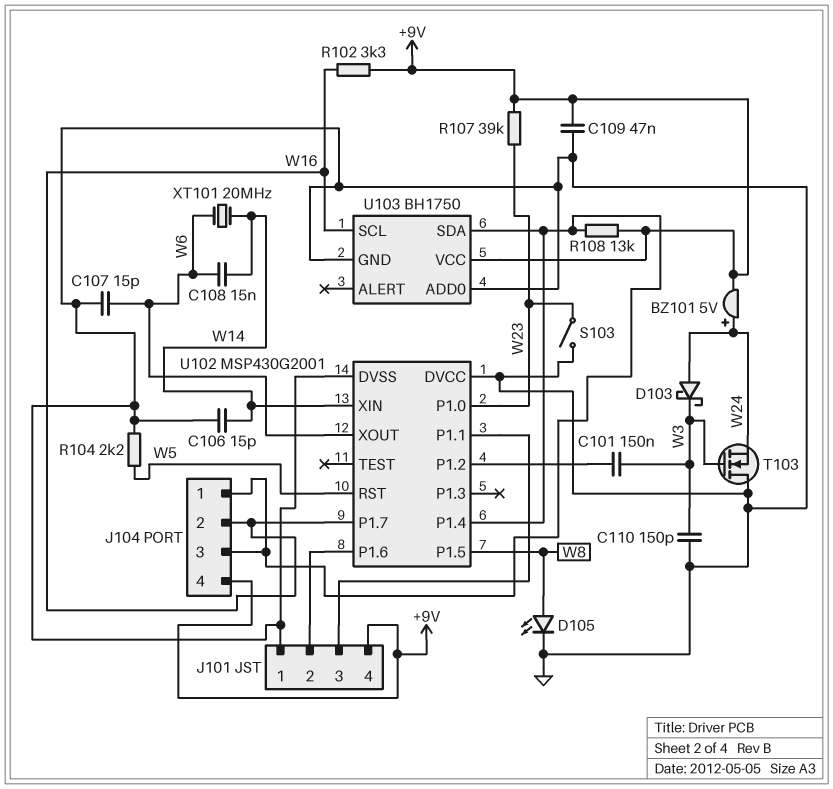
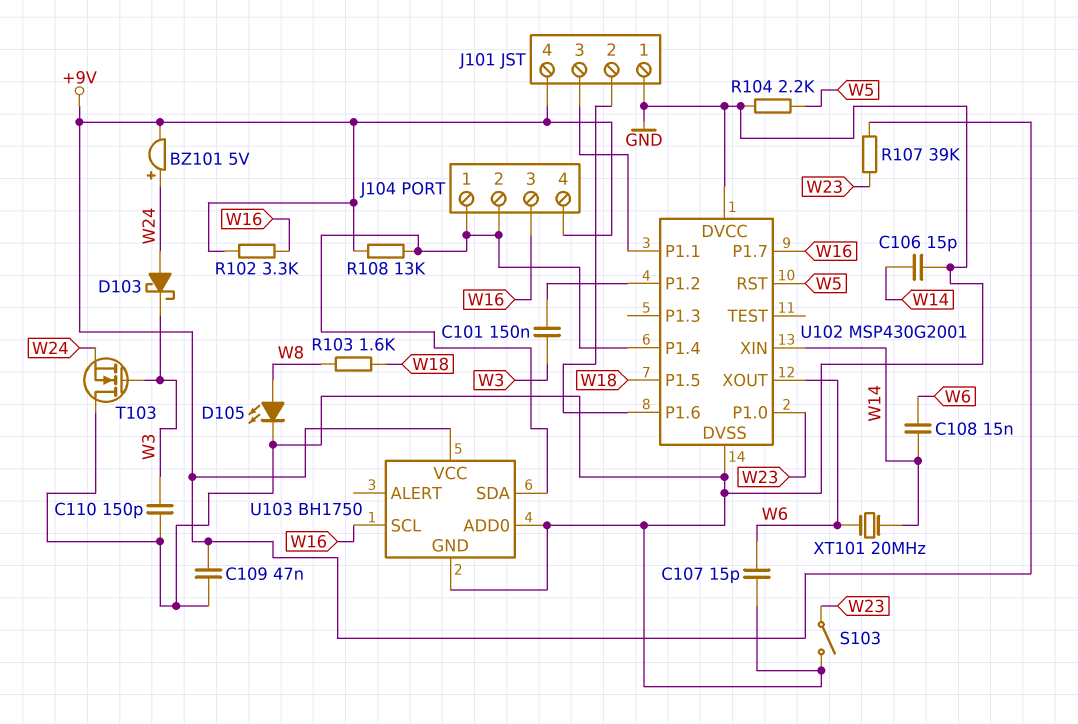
J104 pin 2: W16 -> J104/1
J104 pin 3: J104/1 -> W16
R103: none -> 1.6k (W8, W18)
U102 pin P1.5: W8 -> W18

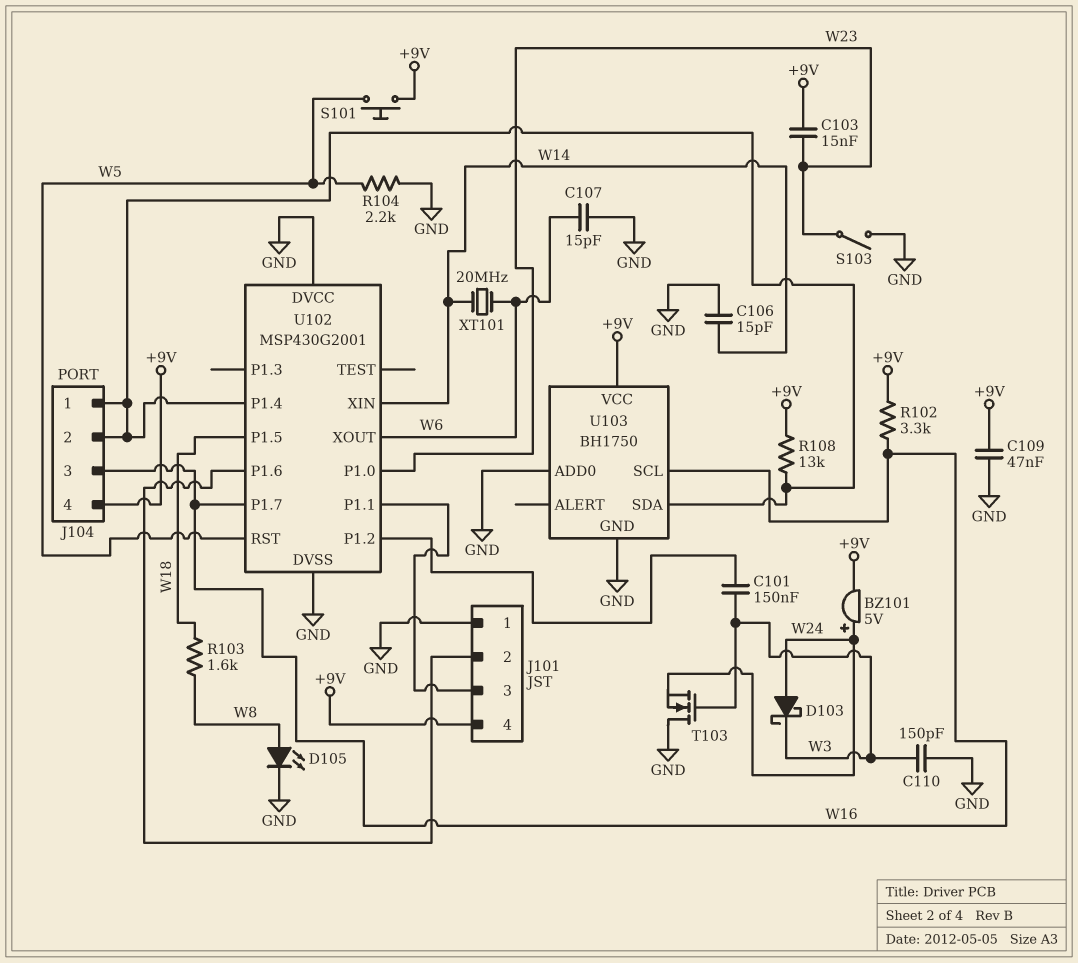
C103: none -> 15nF (+9V, W23)
C108: 15nF (W6, W14) -> none
R107: 39k (+9V, W23) -> none
S101: none -> button (+9V, W5)

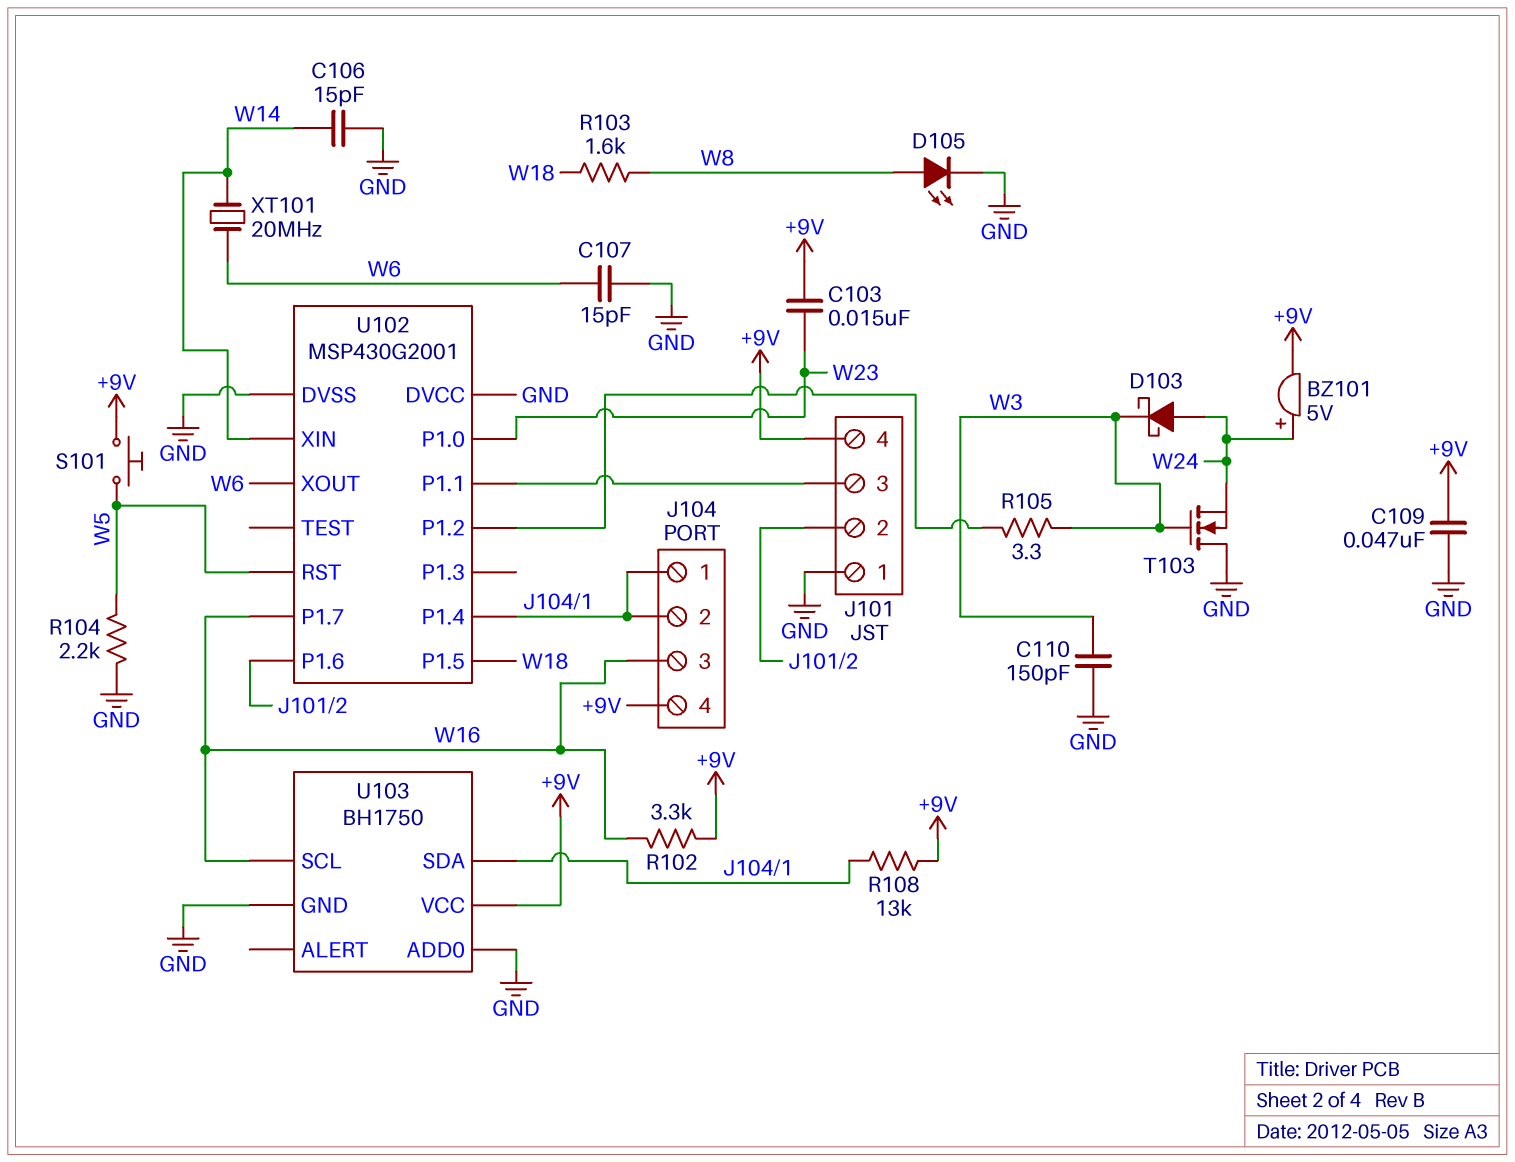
C101: 150nF (U102/P1.2, W3) -> none
R105: none -> 3.3 (U102/P1.2, W3)
S103: switch (GND, W23) -> none

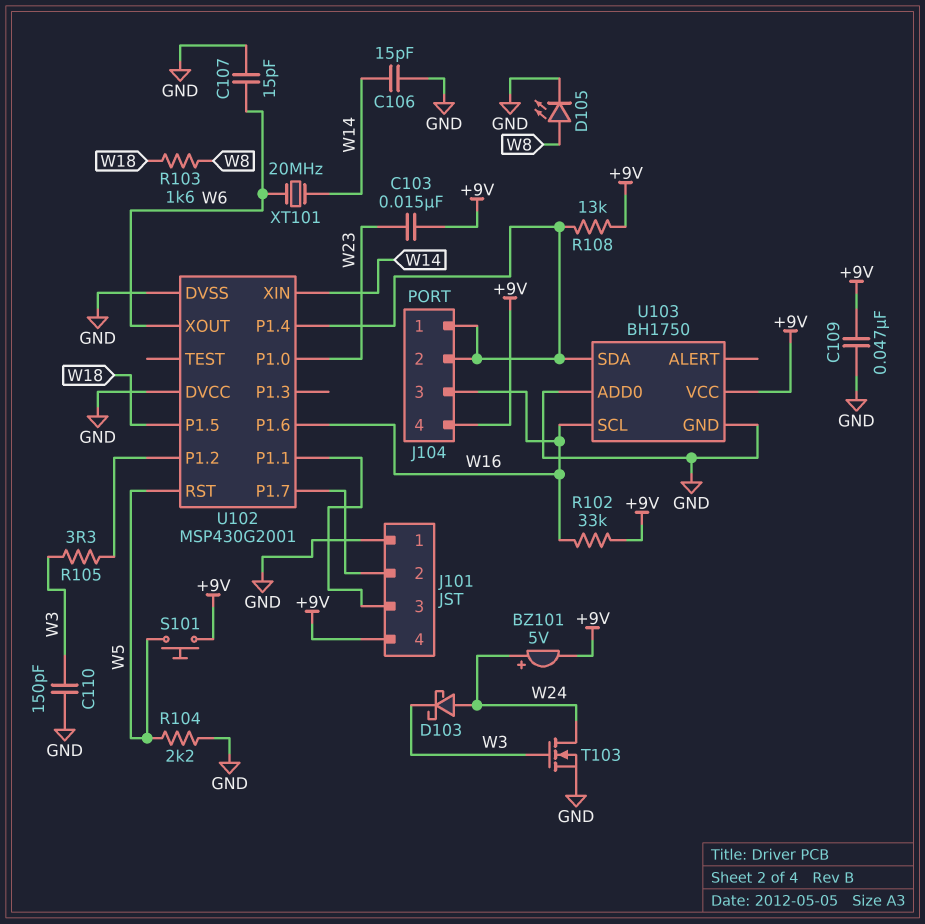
R102: 3.3k (+9V, W16) -> 33k (+9V, W16)
T103: NMOS (G W3, D GND, S W24) -> NMOS (G W3, D W24, S GND)
U102 pin P1.6: J101/2 -> W16
U102 pin P1.7: W16 -> J101/2

